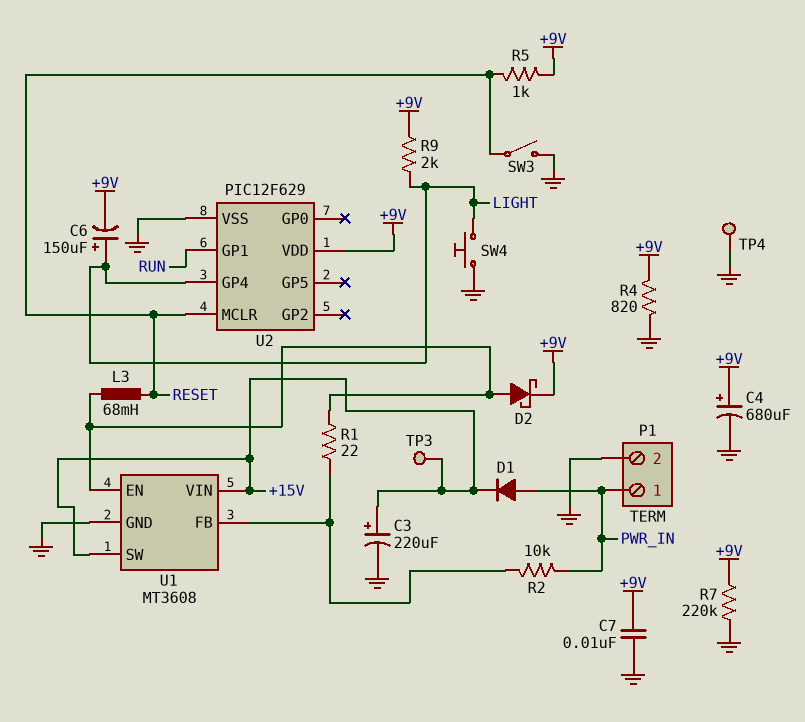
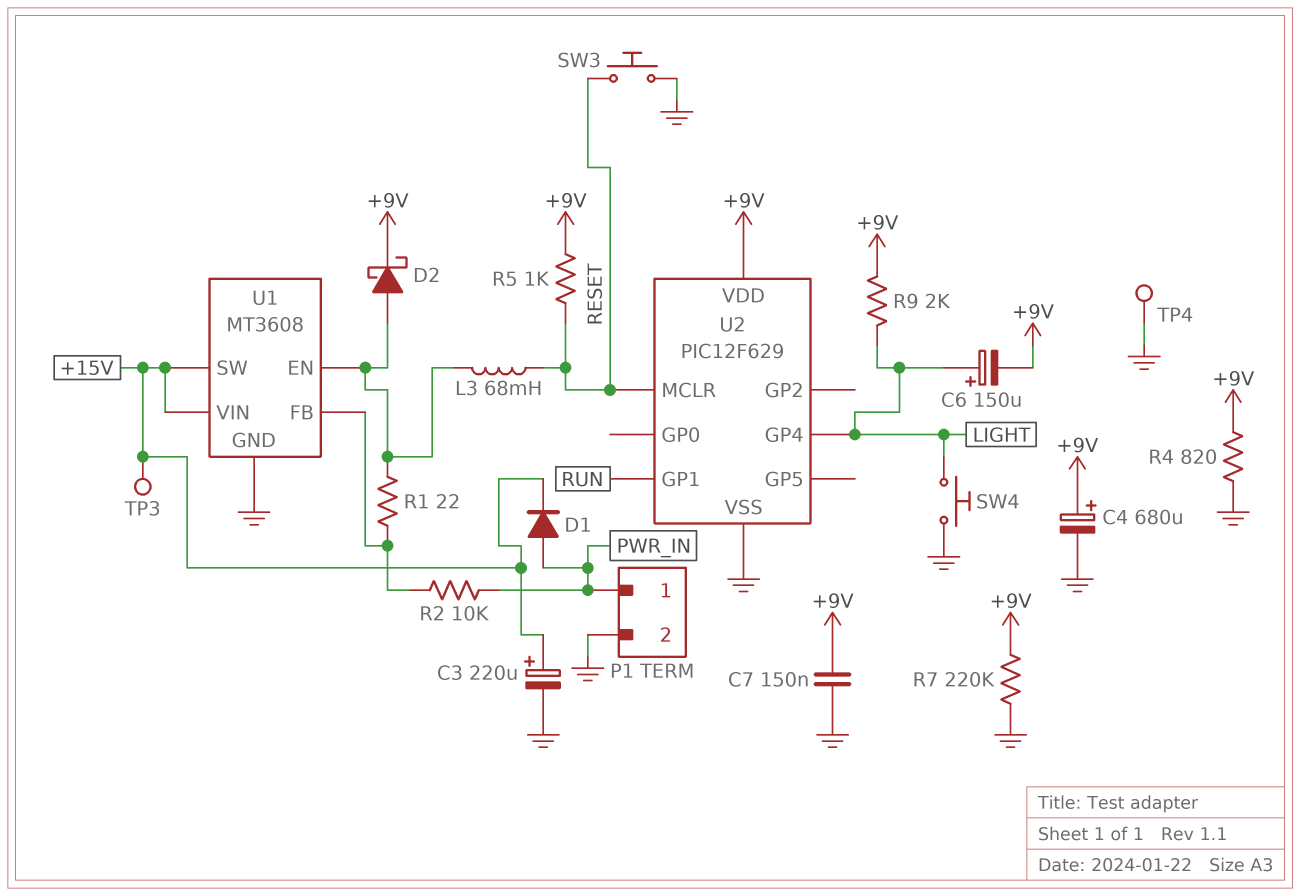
C7: 10nF (+9V, GND) -> 150nF (+9V, GND)
SW3: switch (GND, RESET) -> button (GND, RESET)

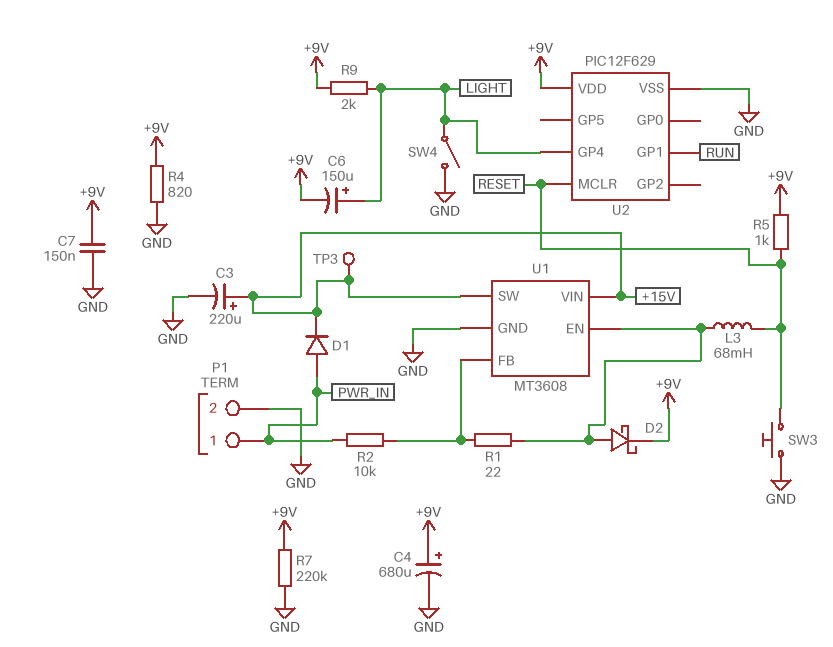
SW4: button (GND, LIGHT) -> switch (GND, LIGHT)
TP4: test point (GND) -> none

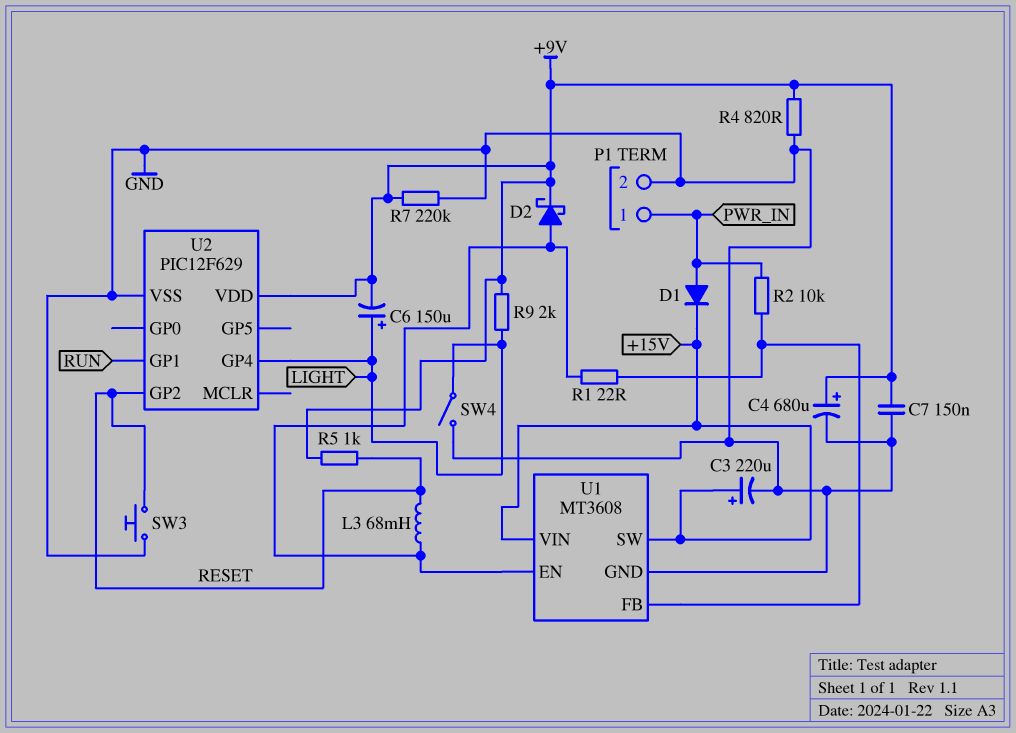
TP3: test point (+15V) -> none
U2 pin GP2: none -> RESET
U2 pin MCLR: RESET -> none

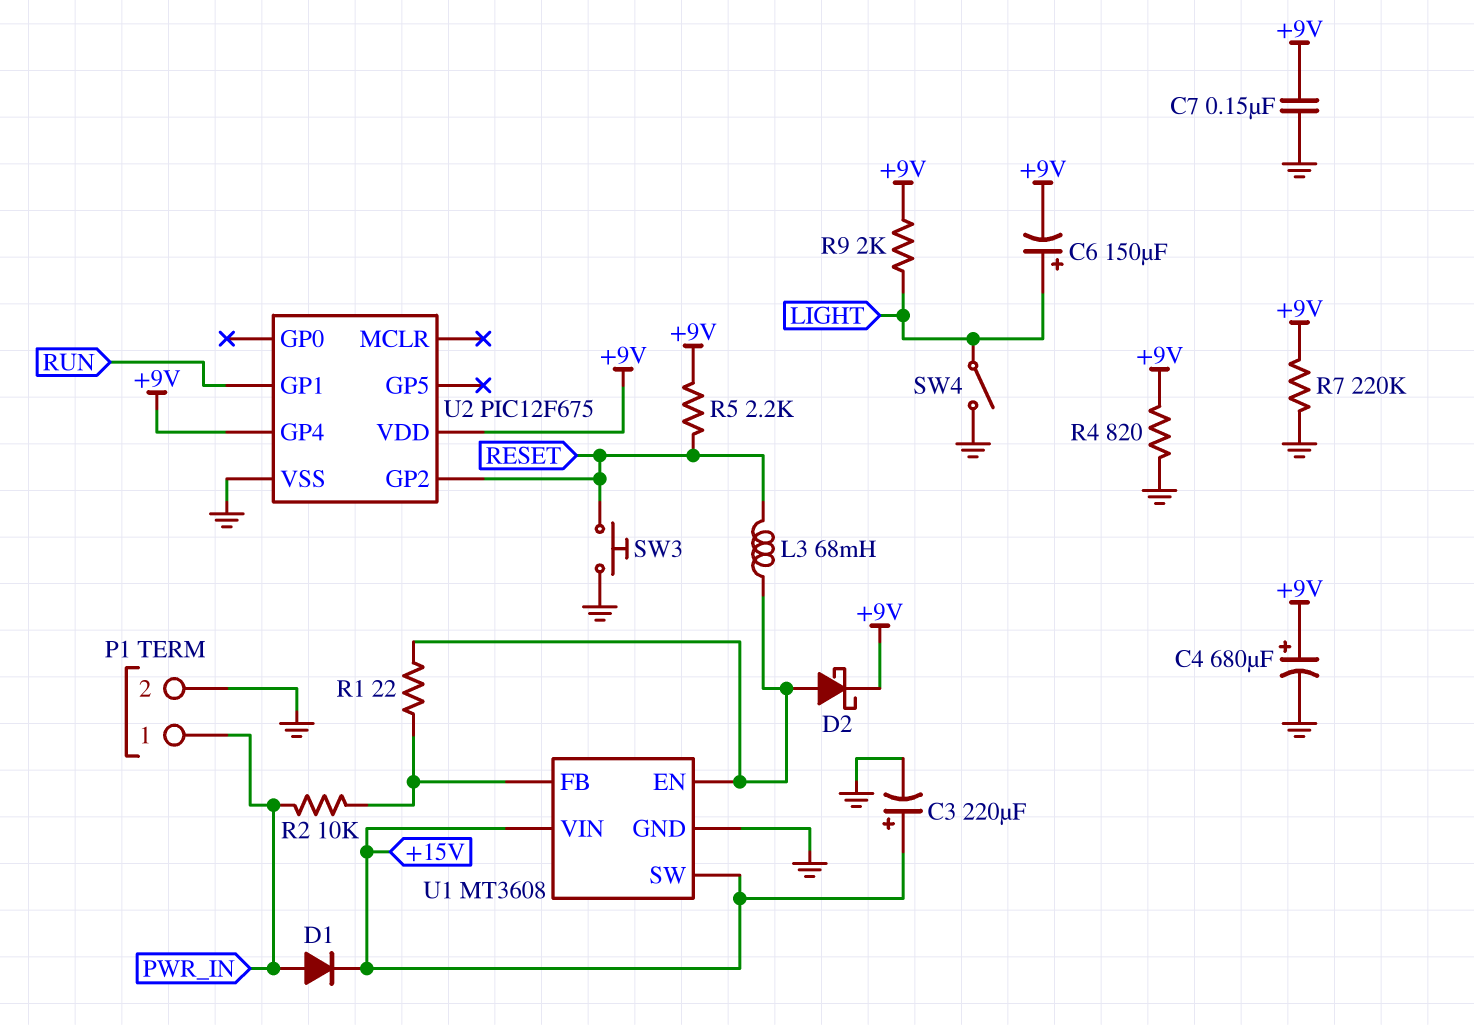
R5: 1k (+9V, RESET) -> 2.2k (+9V, RESET)
U2: PIC12F629 -> PIC12F675
U2 pin GP4: LIGHT -> +9V

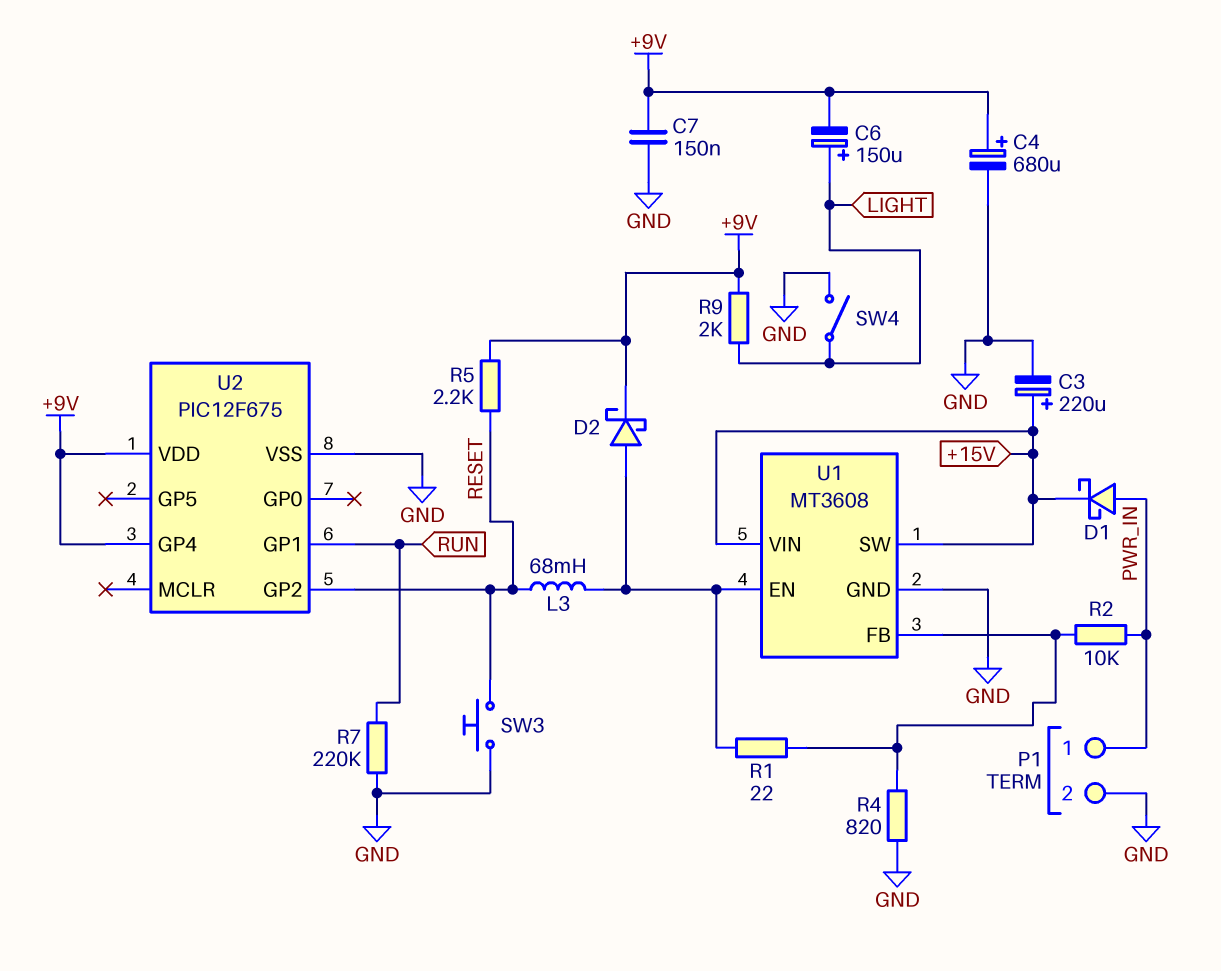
D1: diode (A PWR_IN, K +15V) -> schottky (A PWR_IN, K +15V)
R4: 820 (+9V, GND) -> 820 (GND, U1/FB)
R7: 220k (+9V, GND) -> 220k (GND, RUN)

